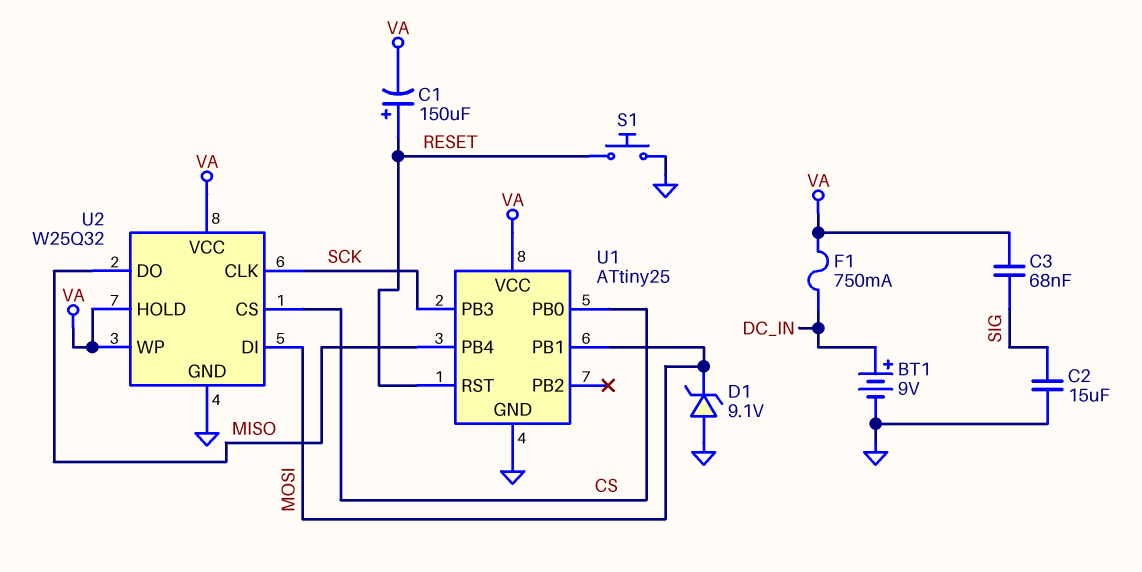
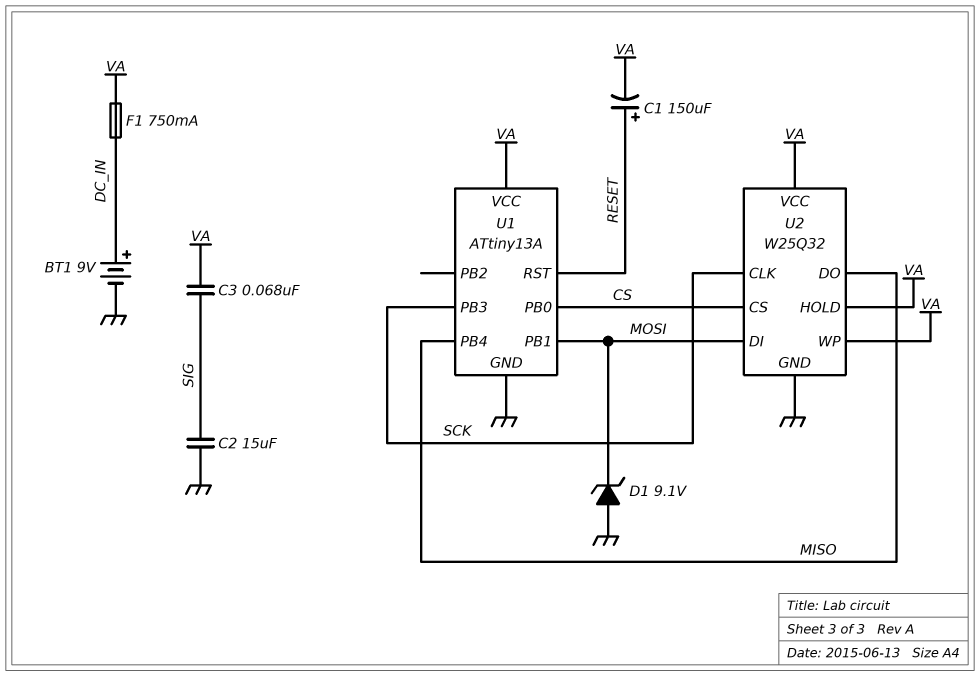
S1: button (GND, RESET) -> none
U1: ATtiny25 -> ATtiny13A

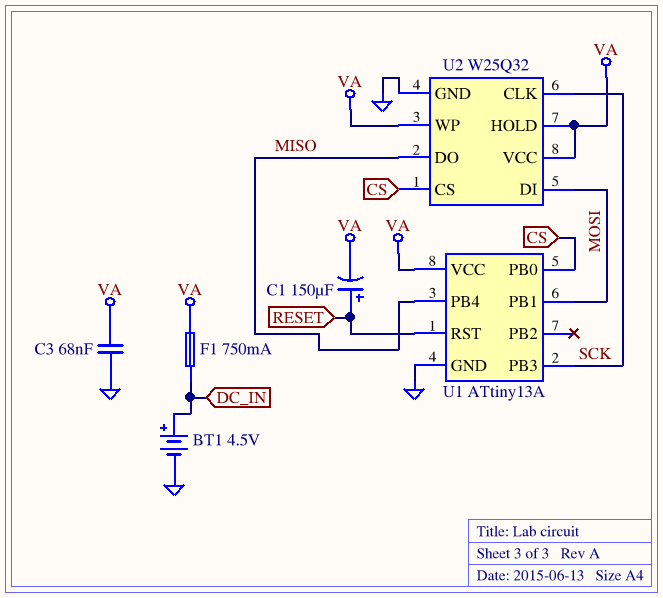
BT1: 9V (plus DC_IN, minus GND) -> 4.5V (plus DC_IN, minus GND)
C2: 15uF (GND, SIG) -> none
C3: 68nF (SIG, VA) -> 68nF (GND, VA)
D1: zener 9.1V (A GND, K MOSI) -> none

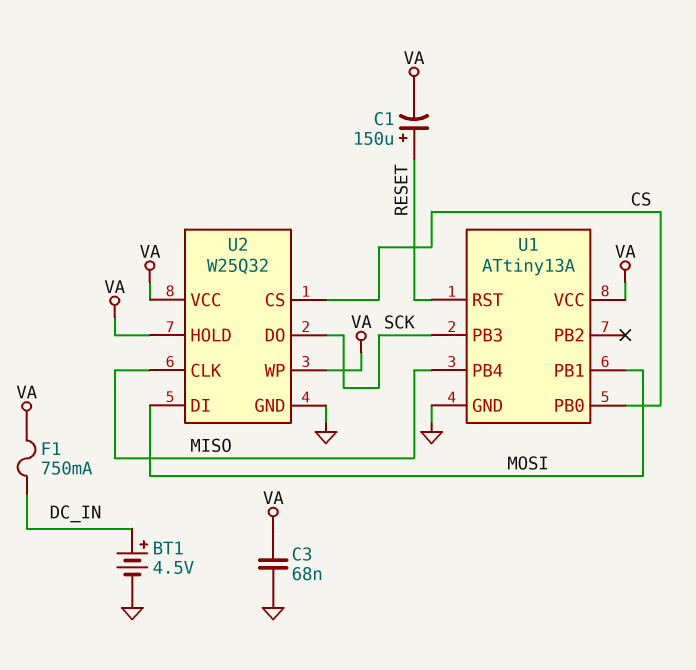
U2 pin CLK: SCK -> MISO
U2 pin DO: MISO -> SCK

